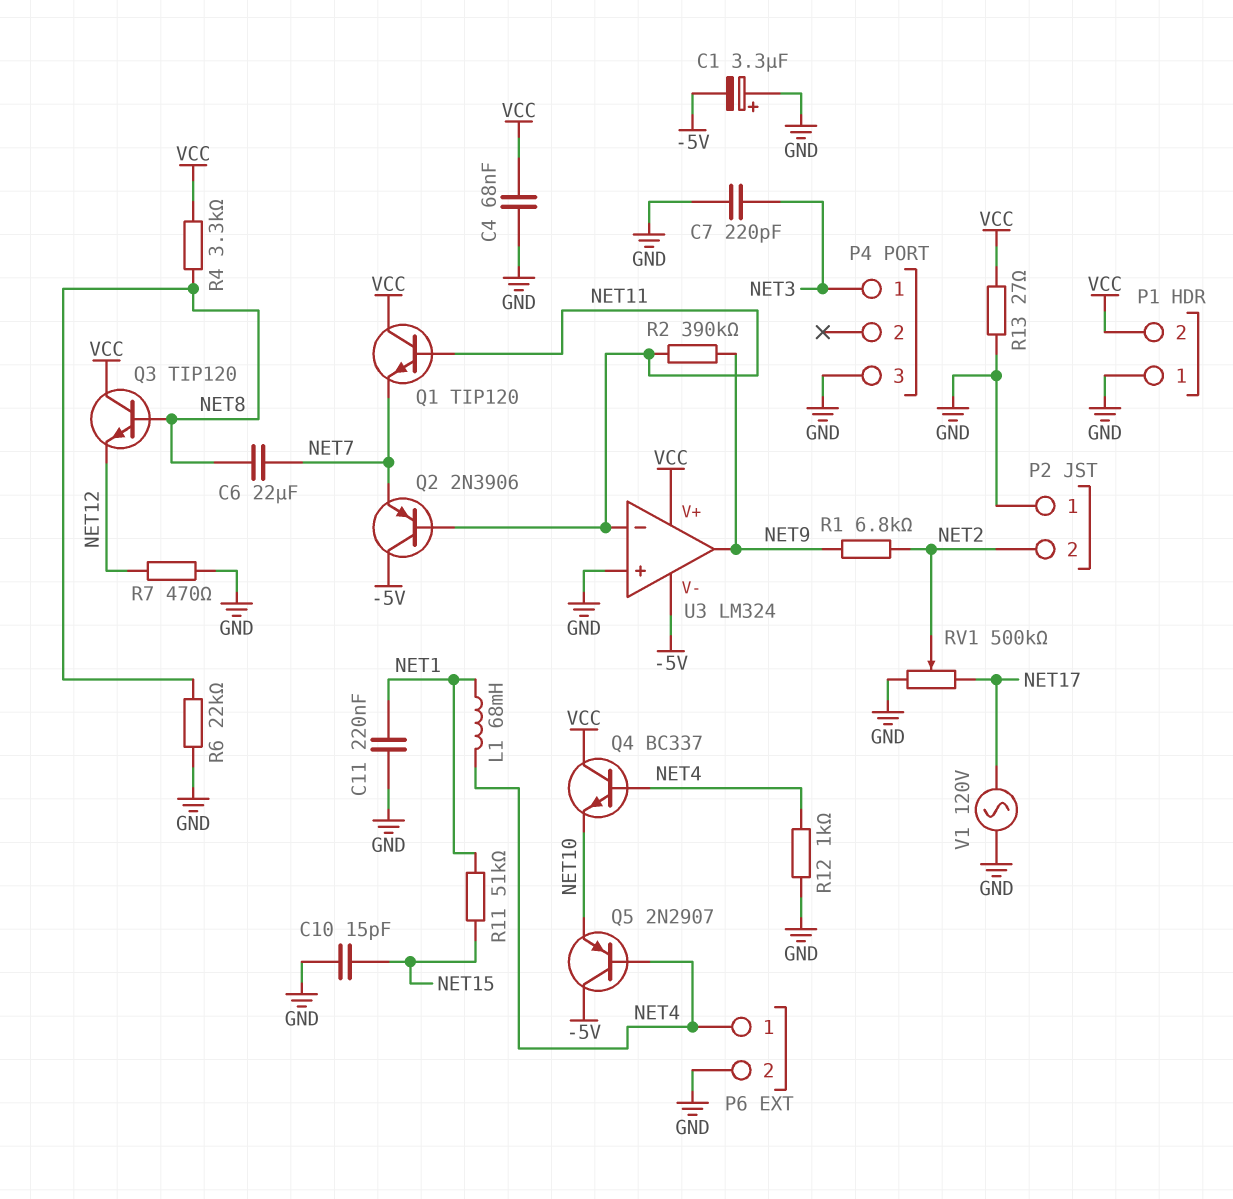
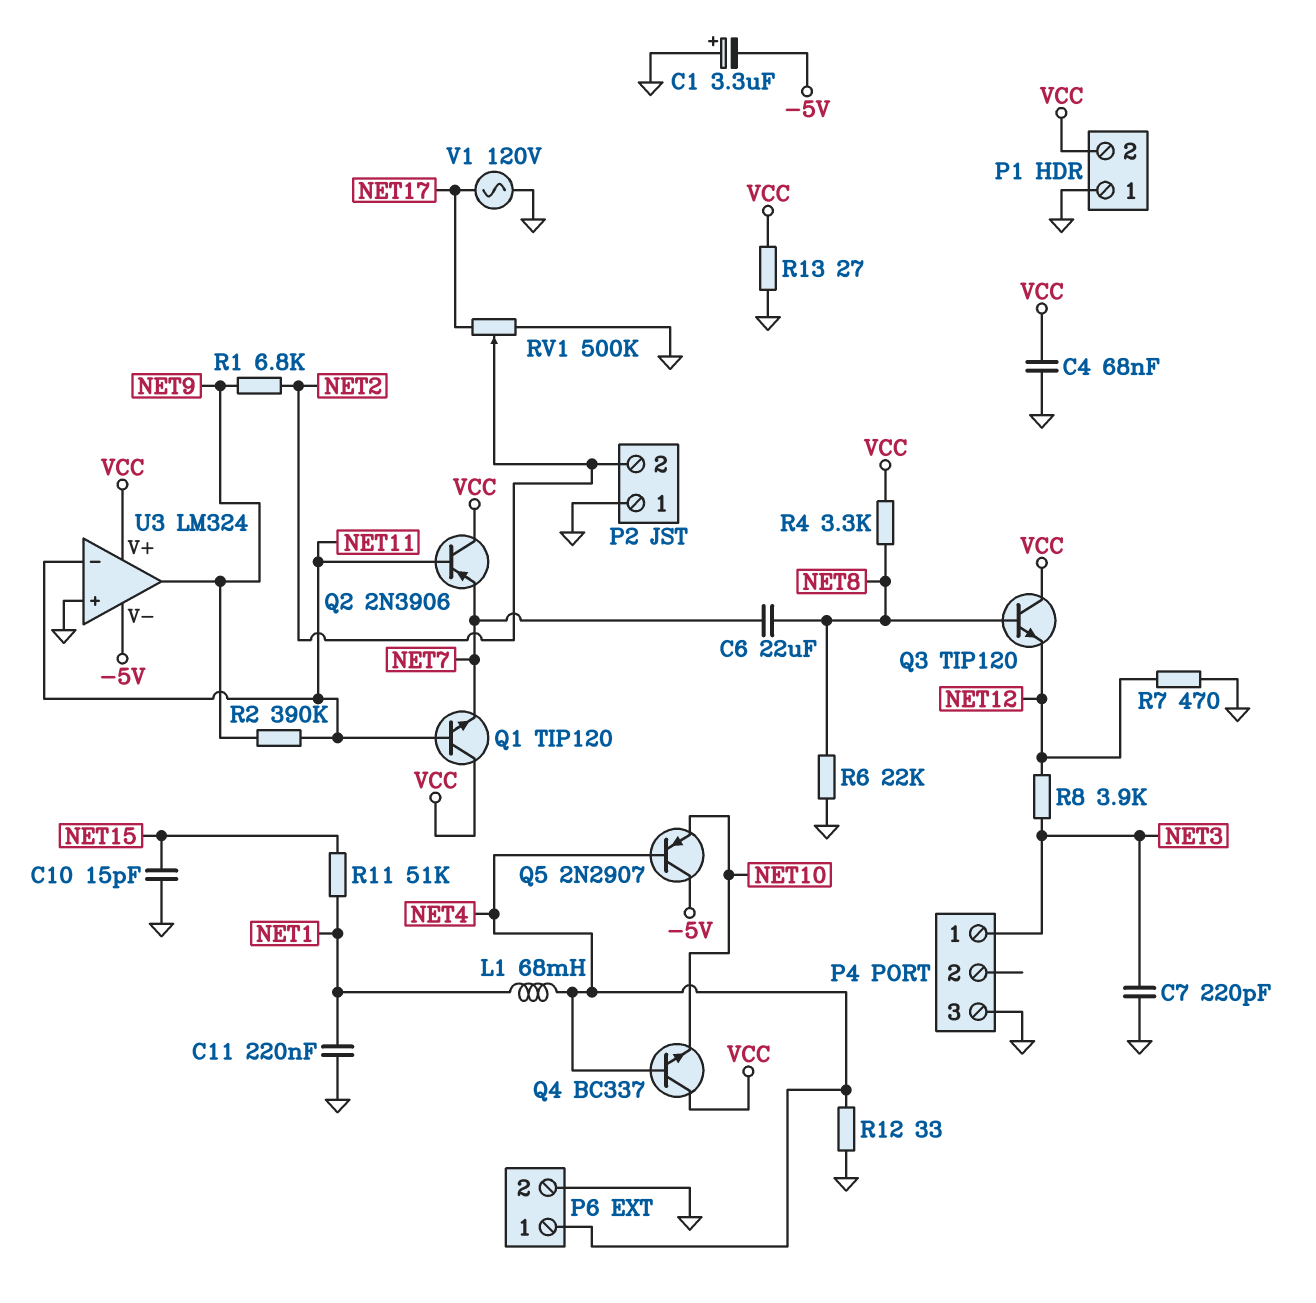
Q2: PNP 2N3906 (B NET11, C -5V, E NET7) -> PNP 2N3906 (B NET11, C VCC, E NET7)
R8: none -> 3.9k (NET3, NET12)
R12: 1k (GND, NET4) -> 33 (GND, NET4)

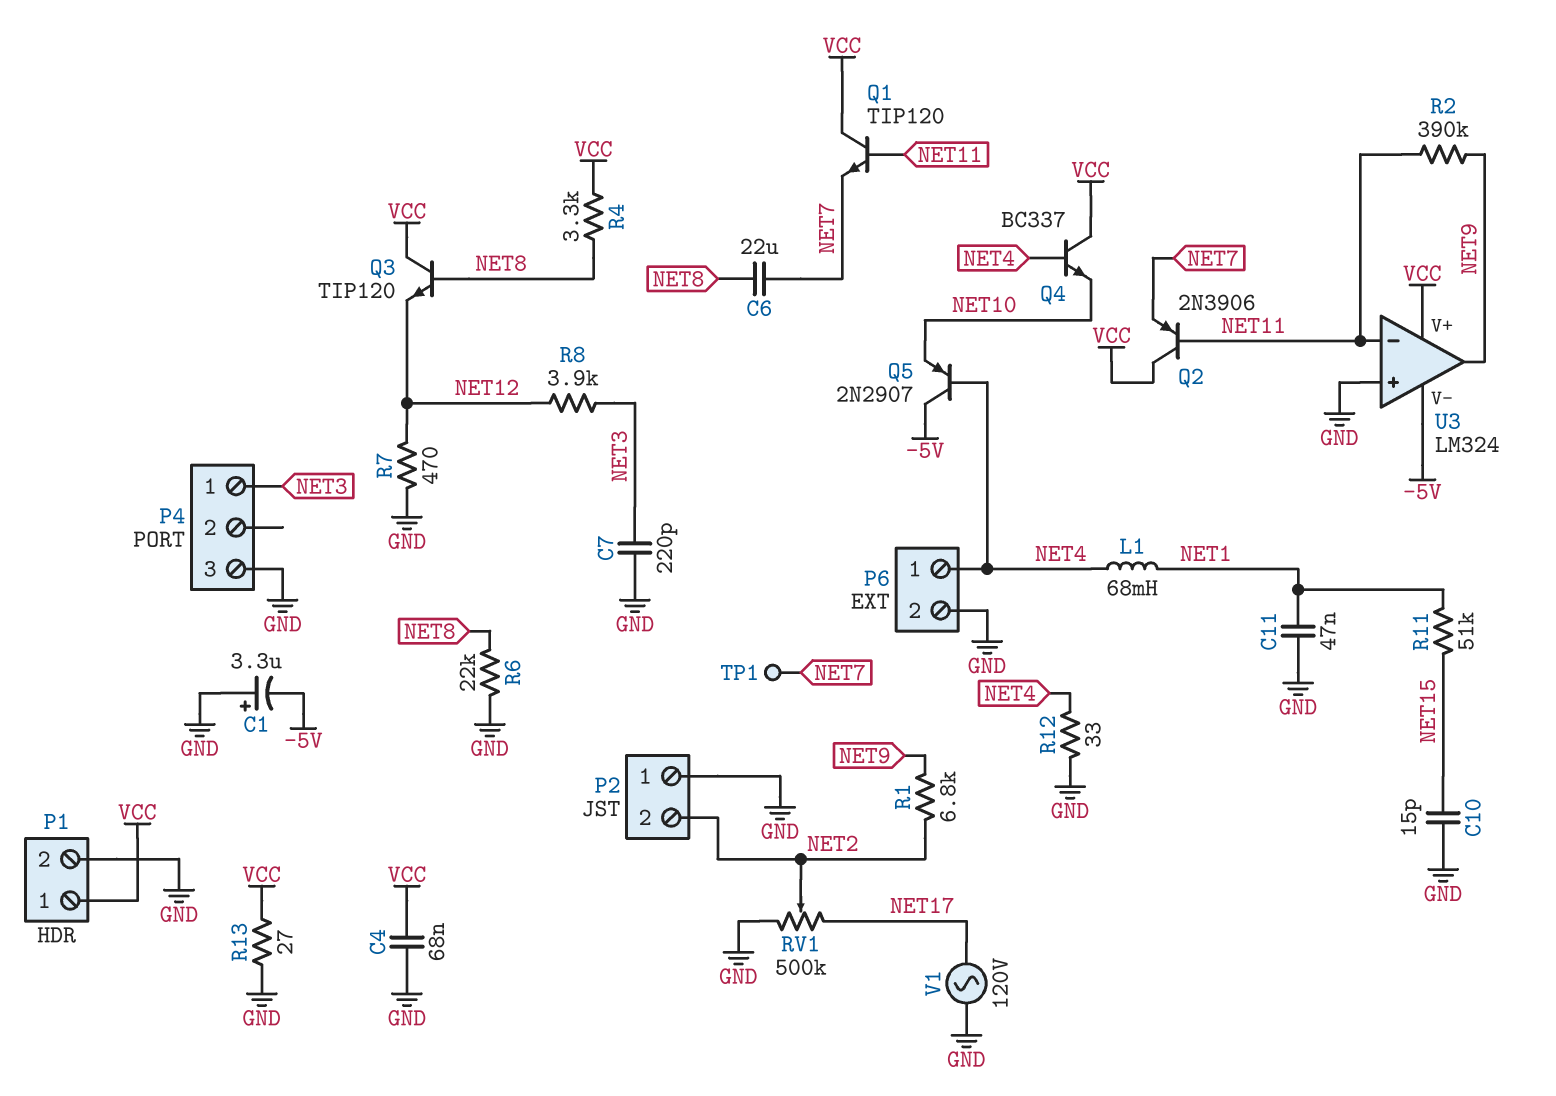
C11: 220nF (GND, NET1) -> 47nF (GND, NET1)
P1 pin 1: GND -> VCC
P1 pin 2: VCC -> GND
TP1: none -> test point (NET7)

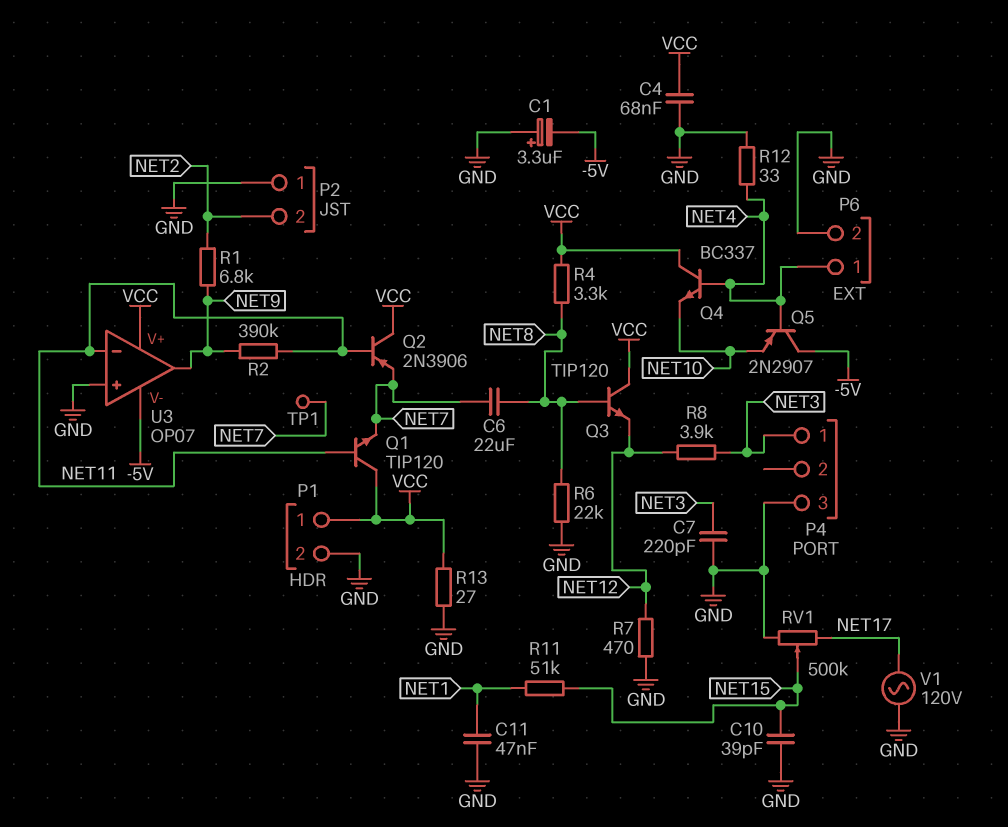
C10: 15pF (GND, NET15) -> 39pF (GND, NET15)
L1: 68mH (NET1, NET4) -> none
RV1: 500k (GND, NET17, wiper NET2) -> 500k (GND, NET17, wiper NET15)
U3: LM324 -> OP07

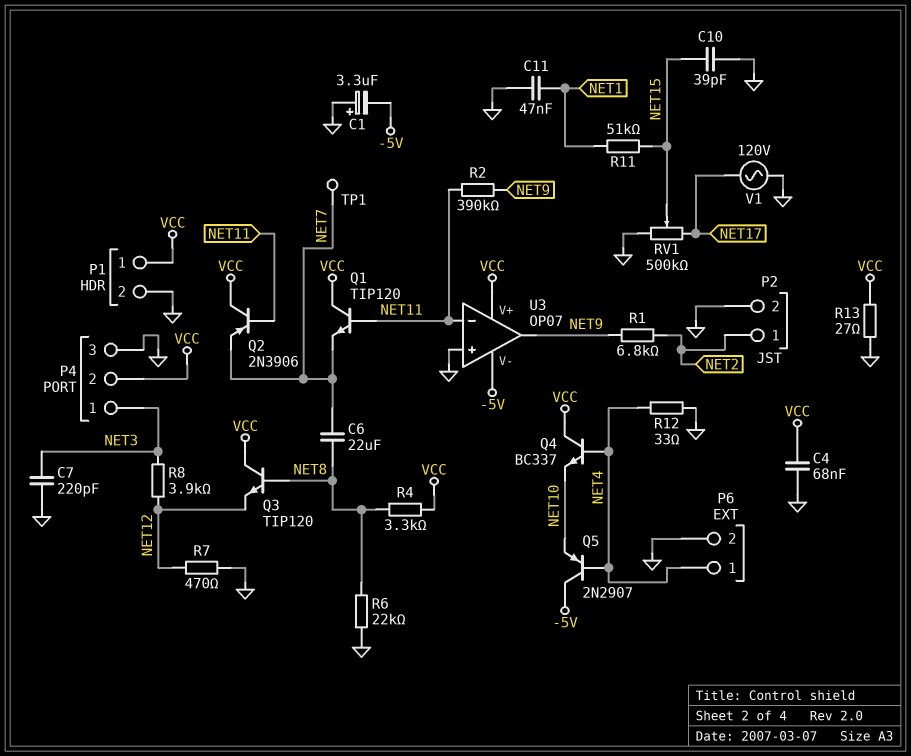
P2 pin 1: GND -> NET2
P2 pin 2: NET2 -> GND
P4 pin 2: none -> VCC

